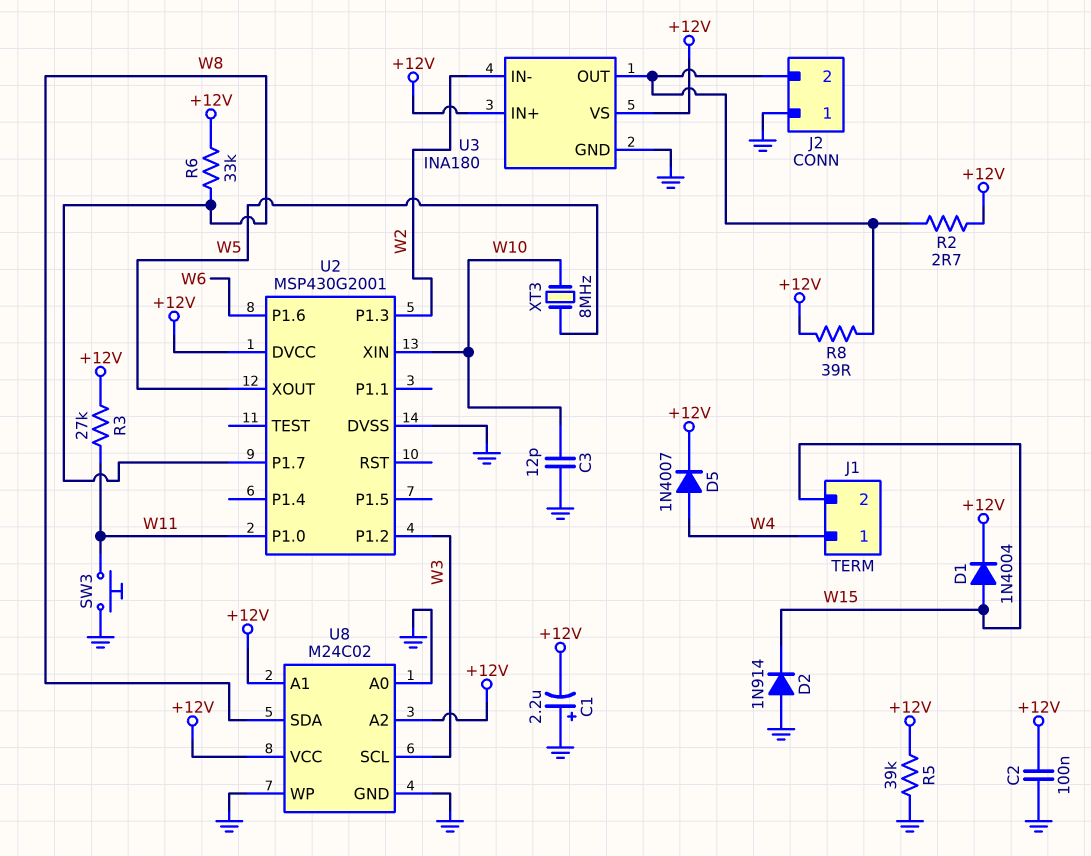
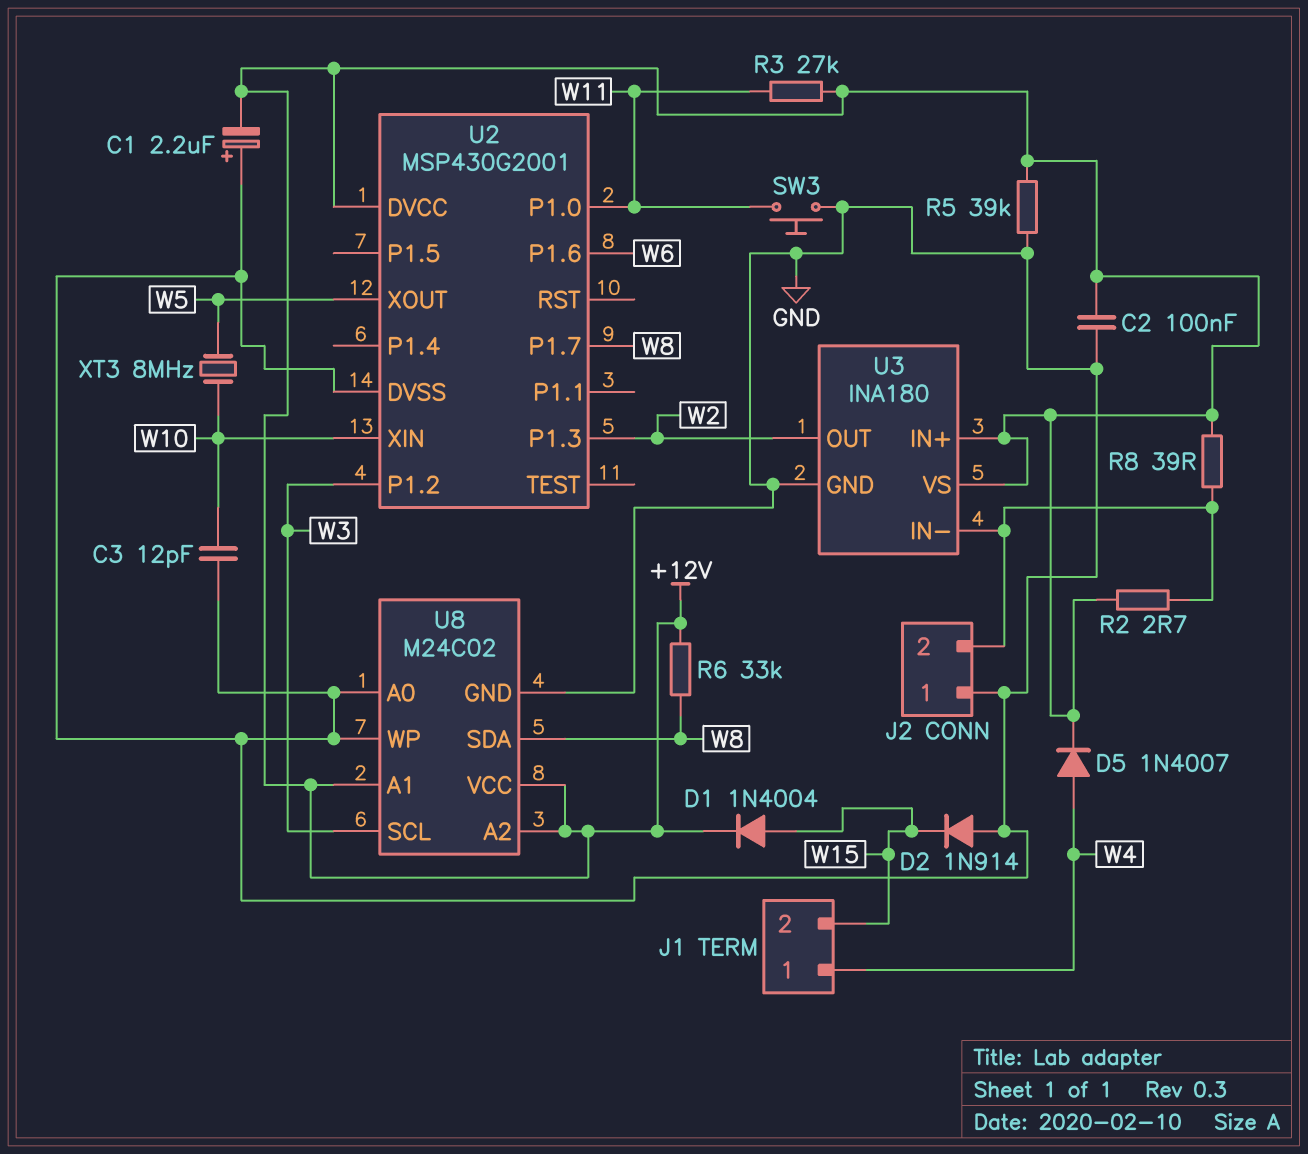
U3 pin IN-: W2 -> J2/2
U3 pin OUT: J2/2 -> W2

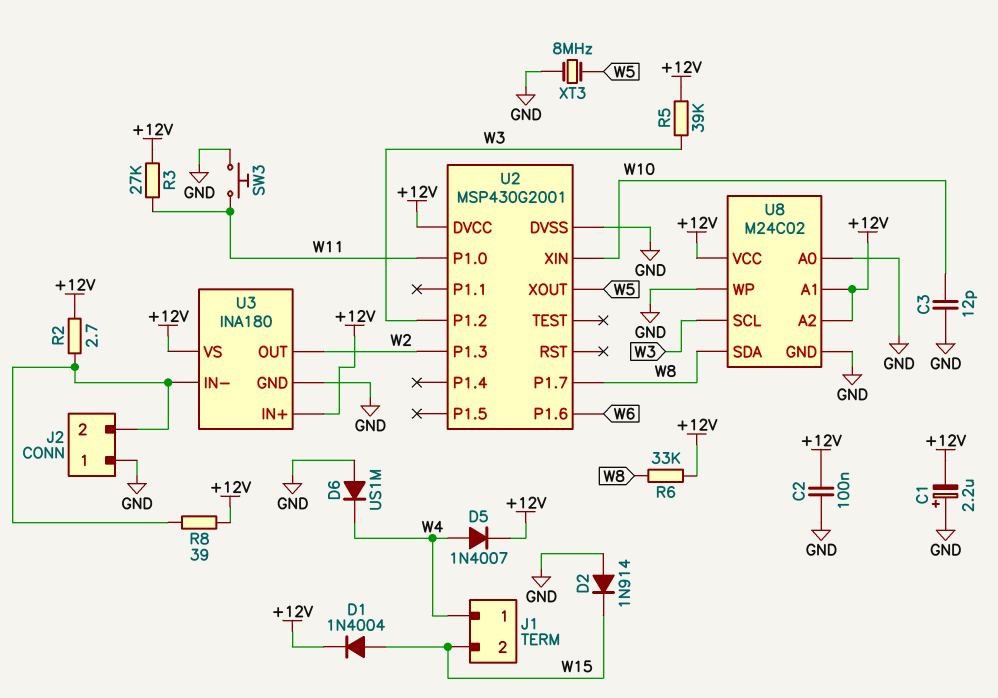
D6: none -> diode US1M (A GND, K W4)
R5: 39k (+12V, GND) -> 39k (+12V, W3)
XT3: 8MHz (W5, W10) -> 8MHz (GND, W5)

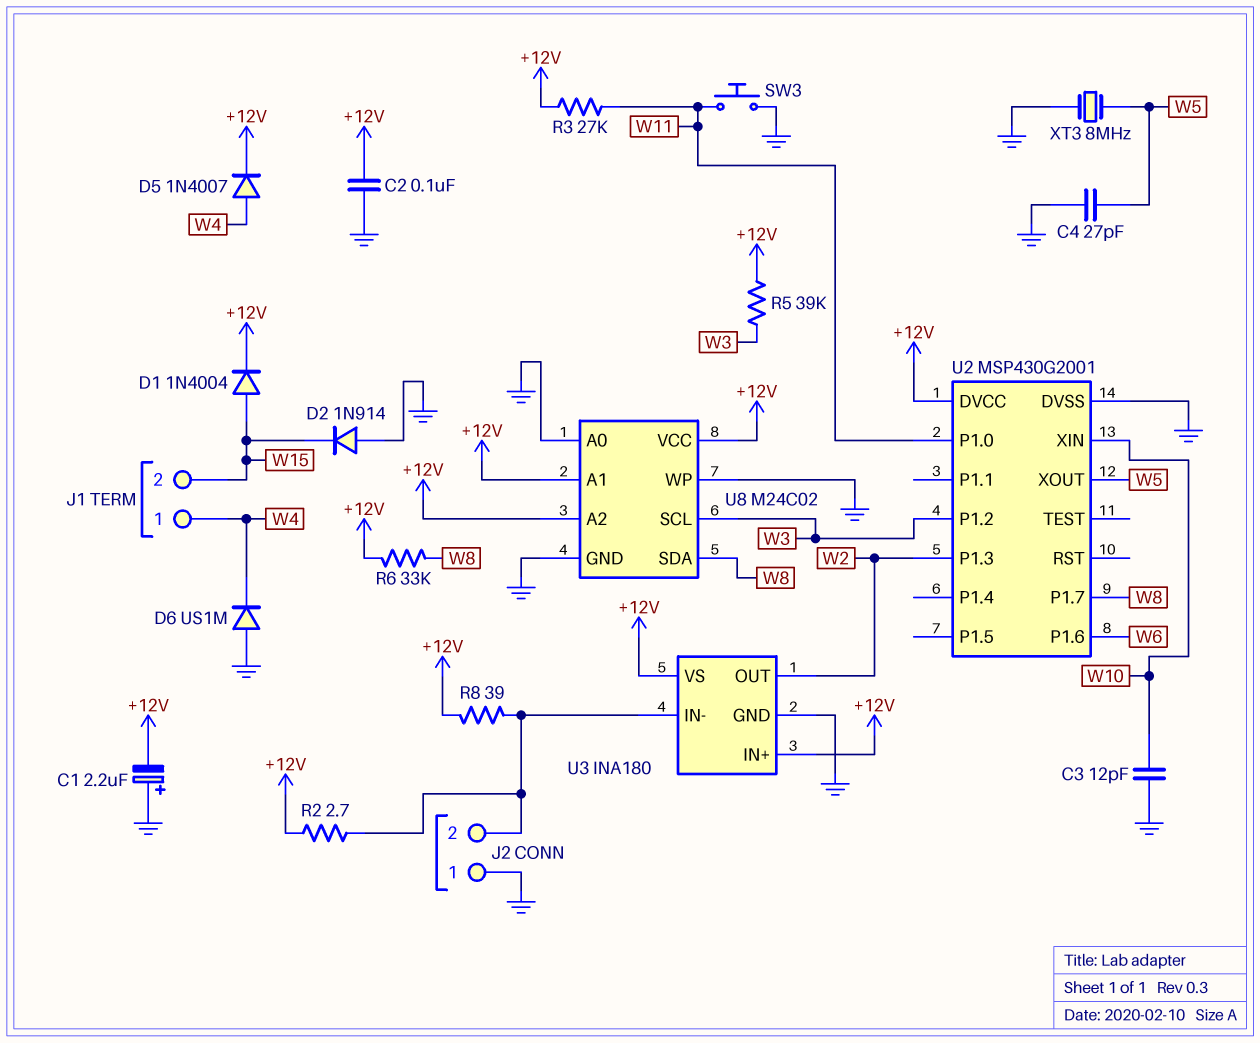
C4: none -> 27pF (GND, W5)

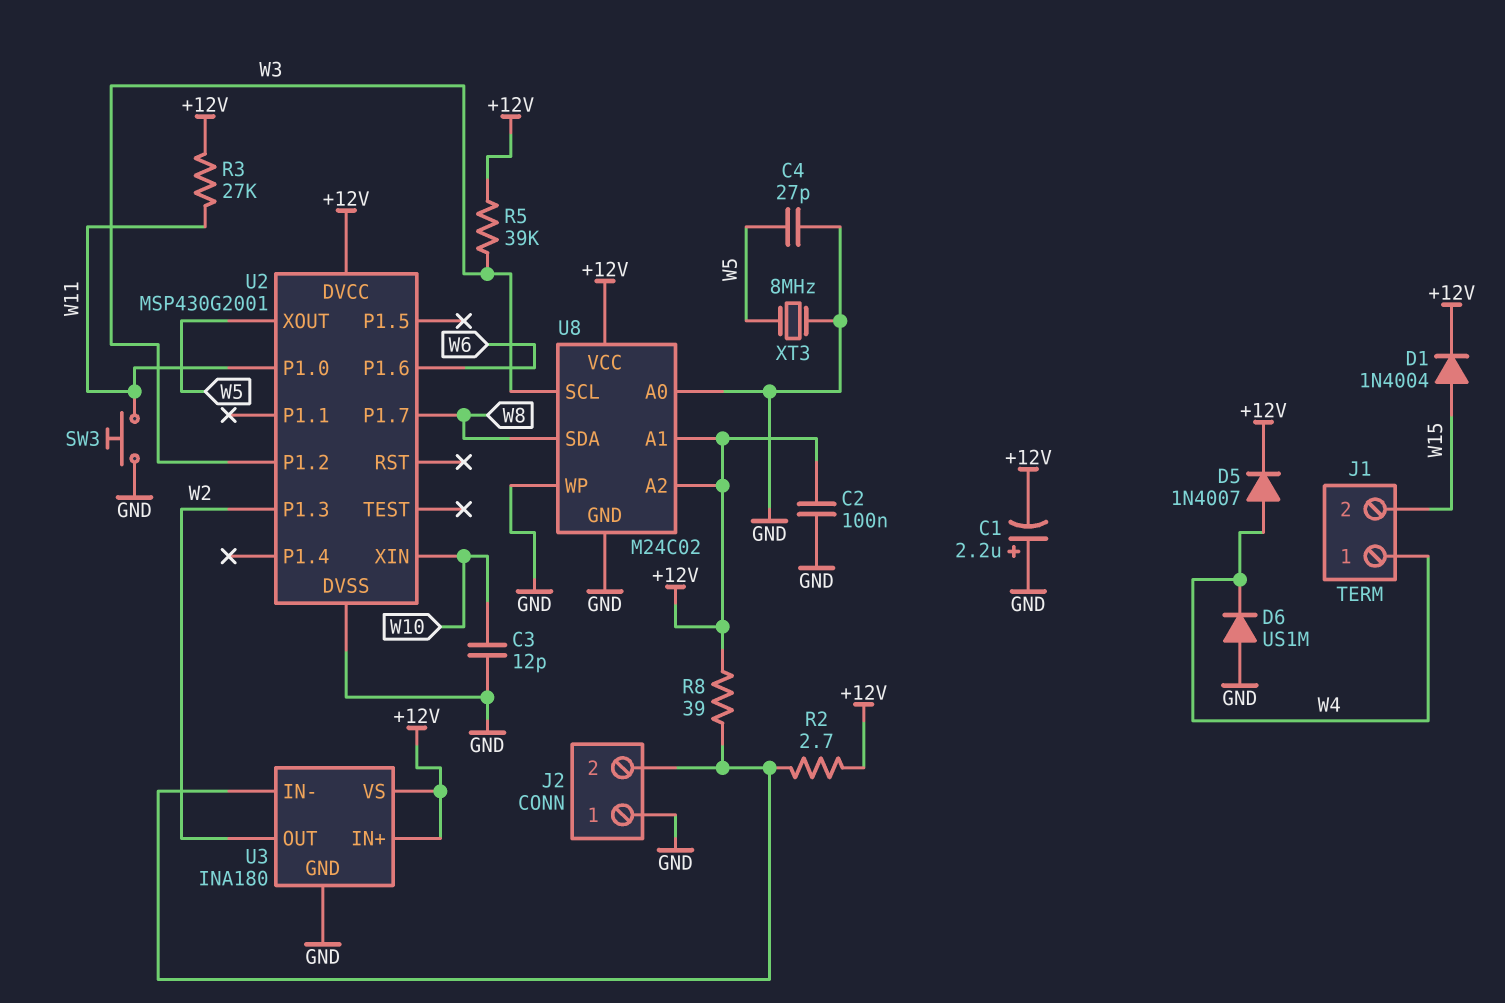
D2: diode 1N914 (A GND, K W15) -> none
R6: 33k (+12V, W8) -> none

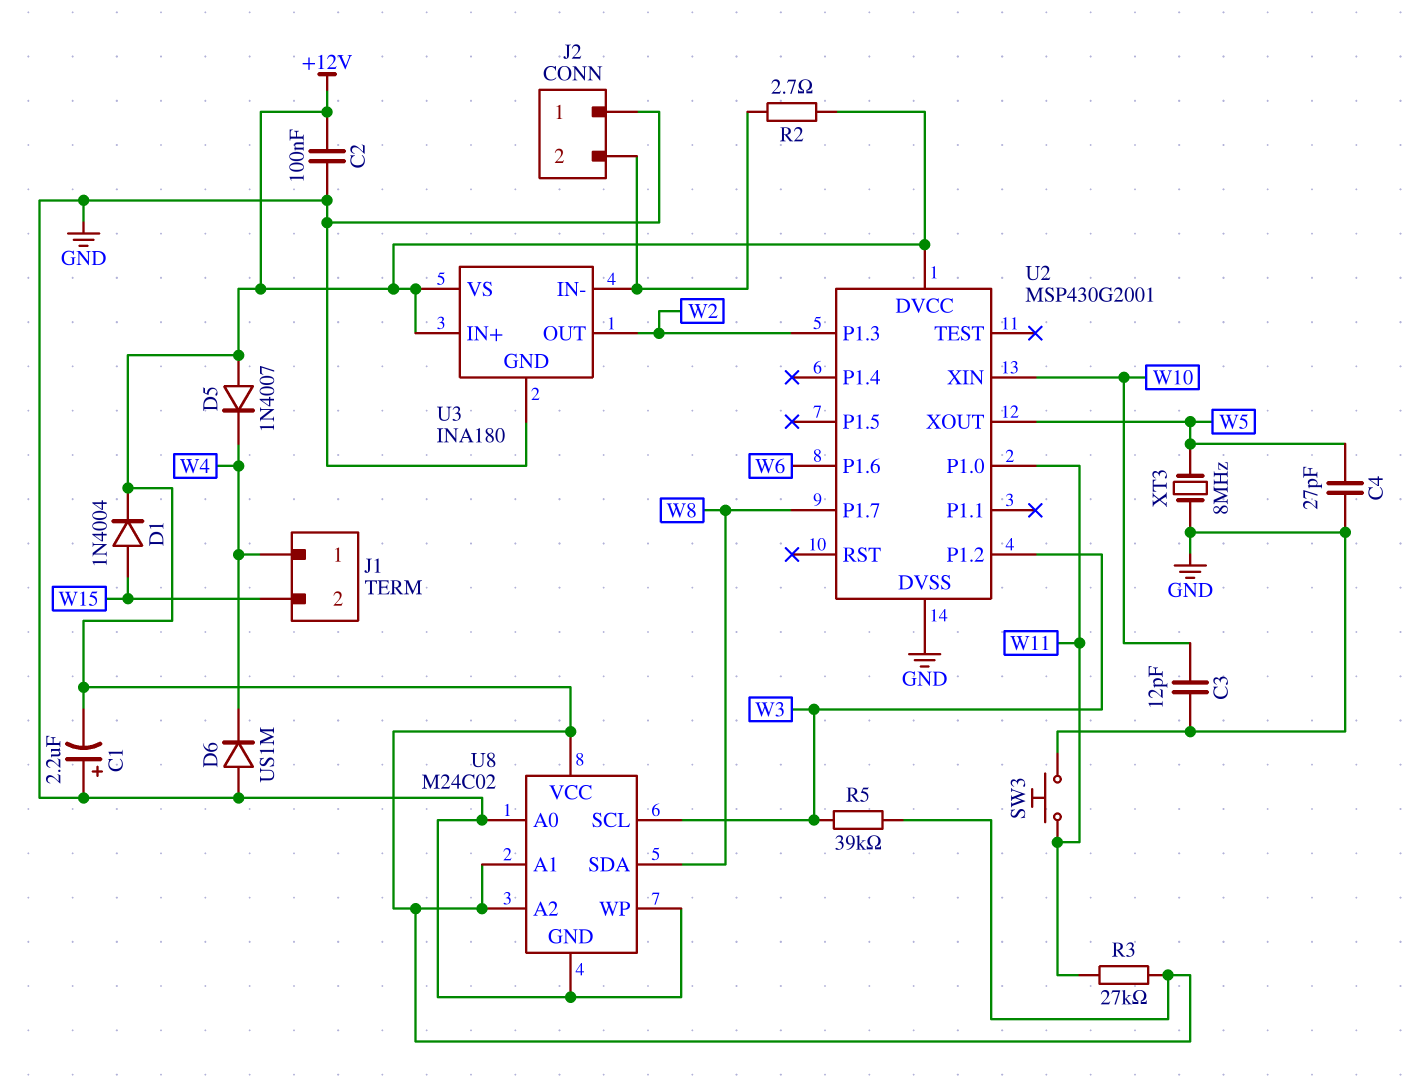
D5: diode 1N4007 (A W4, K +12V) -> diode 1N4007 (A +12V, K W4)
R8: 39 (+12V, J2/2) -> none

